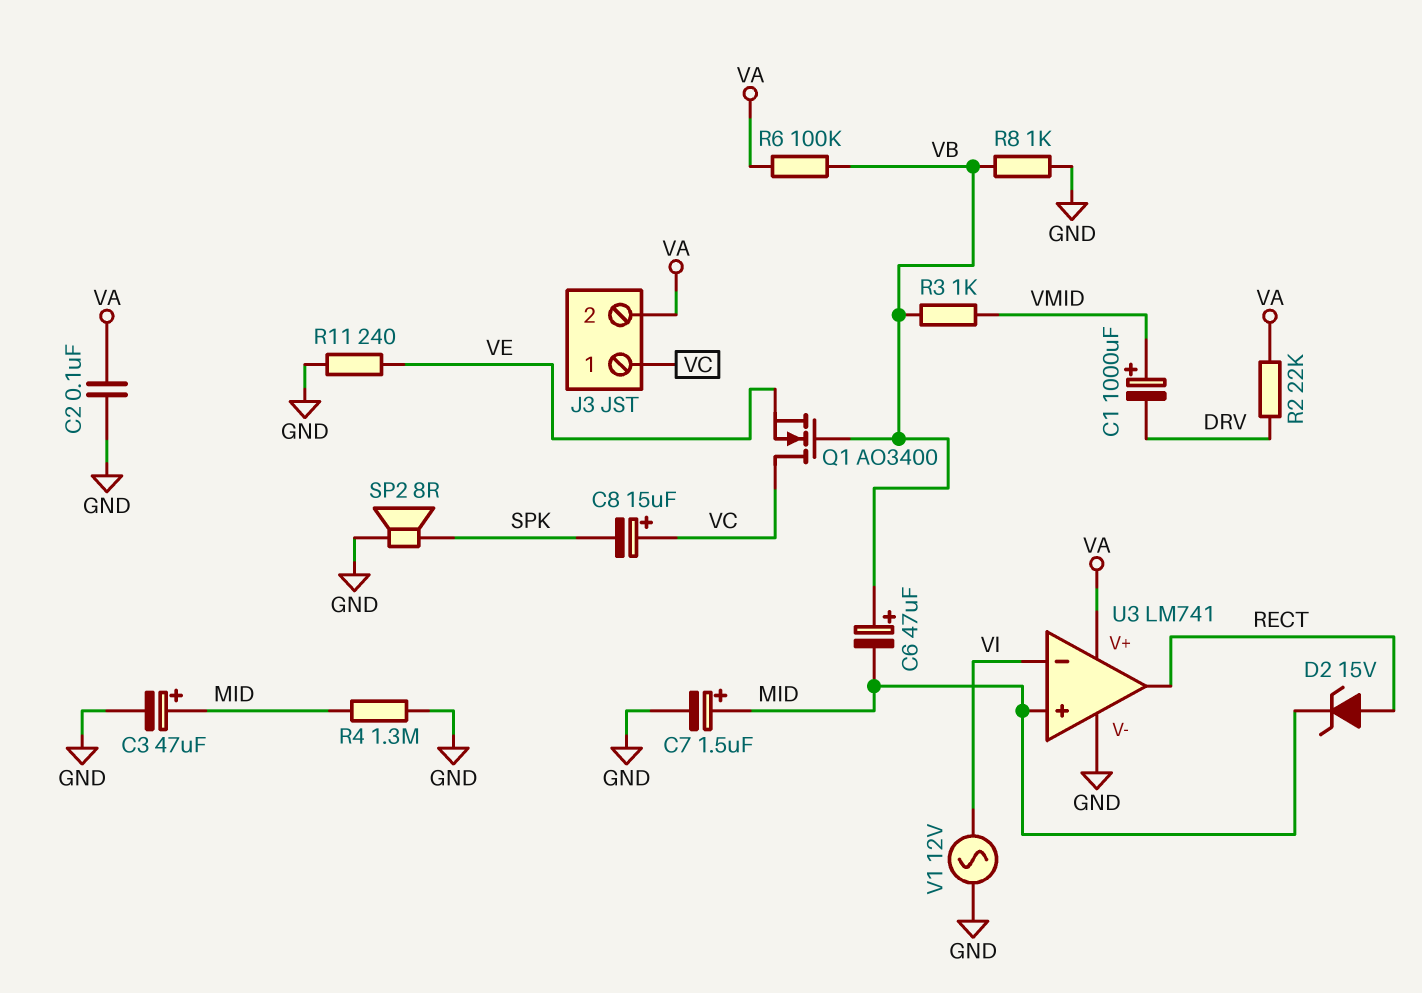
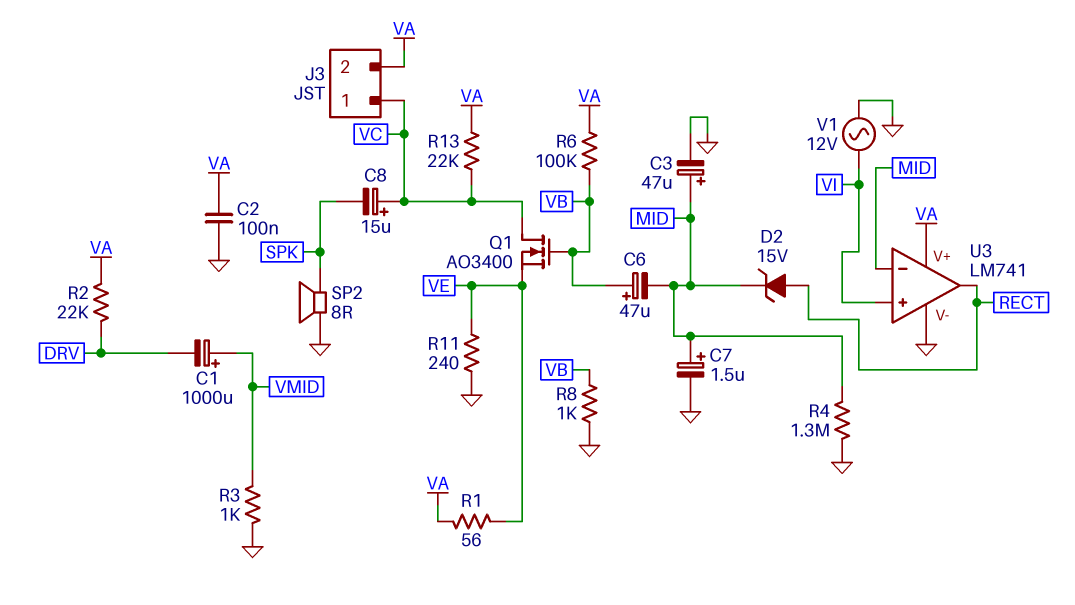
R1: none -> 56 (VA, VE)
R3: 1k (VB, VMID) -> 1k (GND, VMID)
R13: none -> 22k (VA, VC)
U3 pin in+: MID -> VI
U3 pin in-: VI -> MID

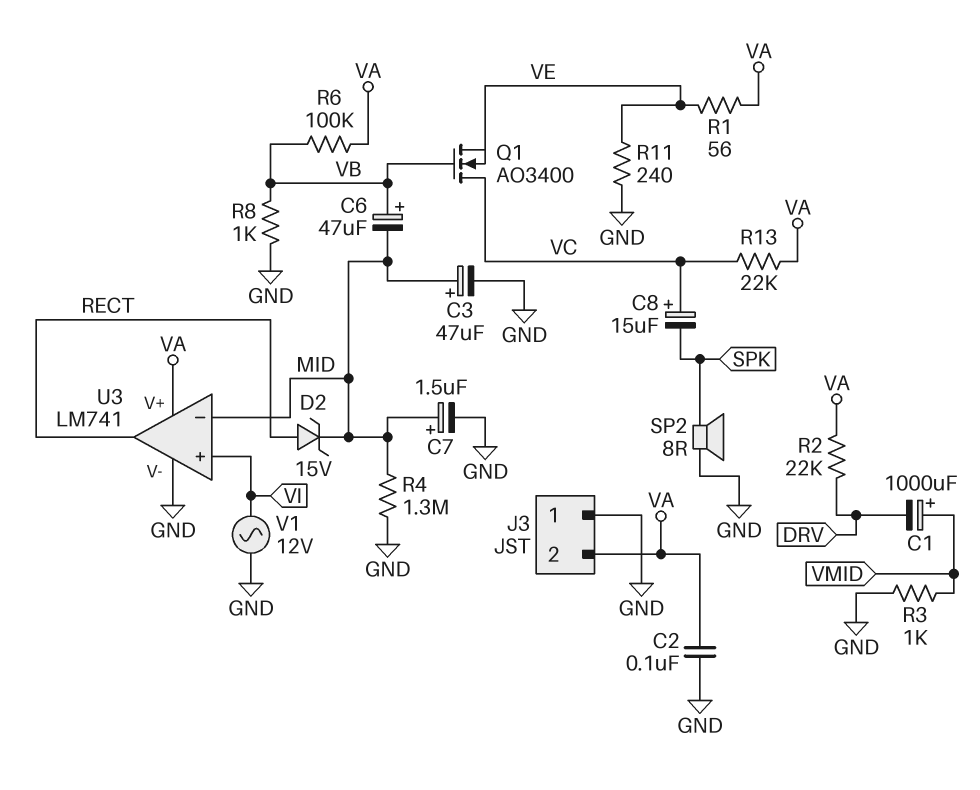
J3 pin 1: VC -> GND

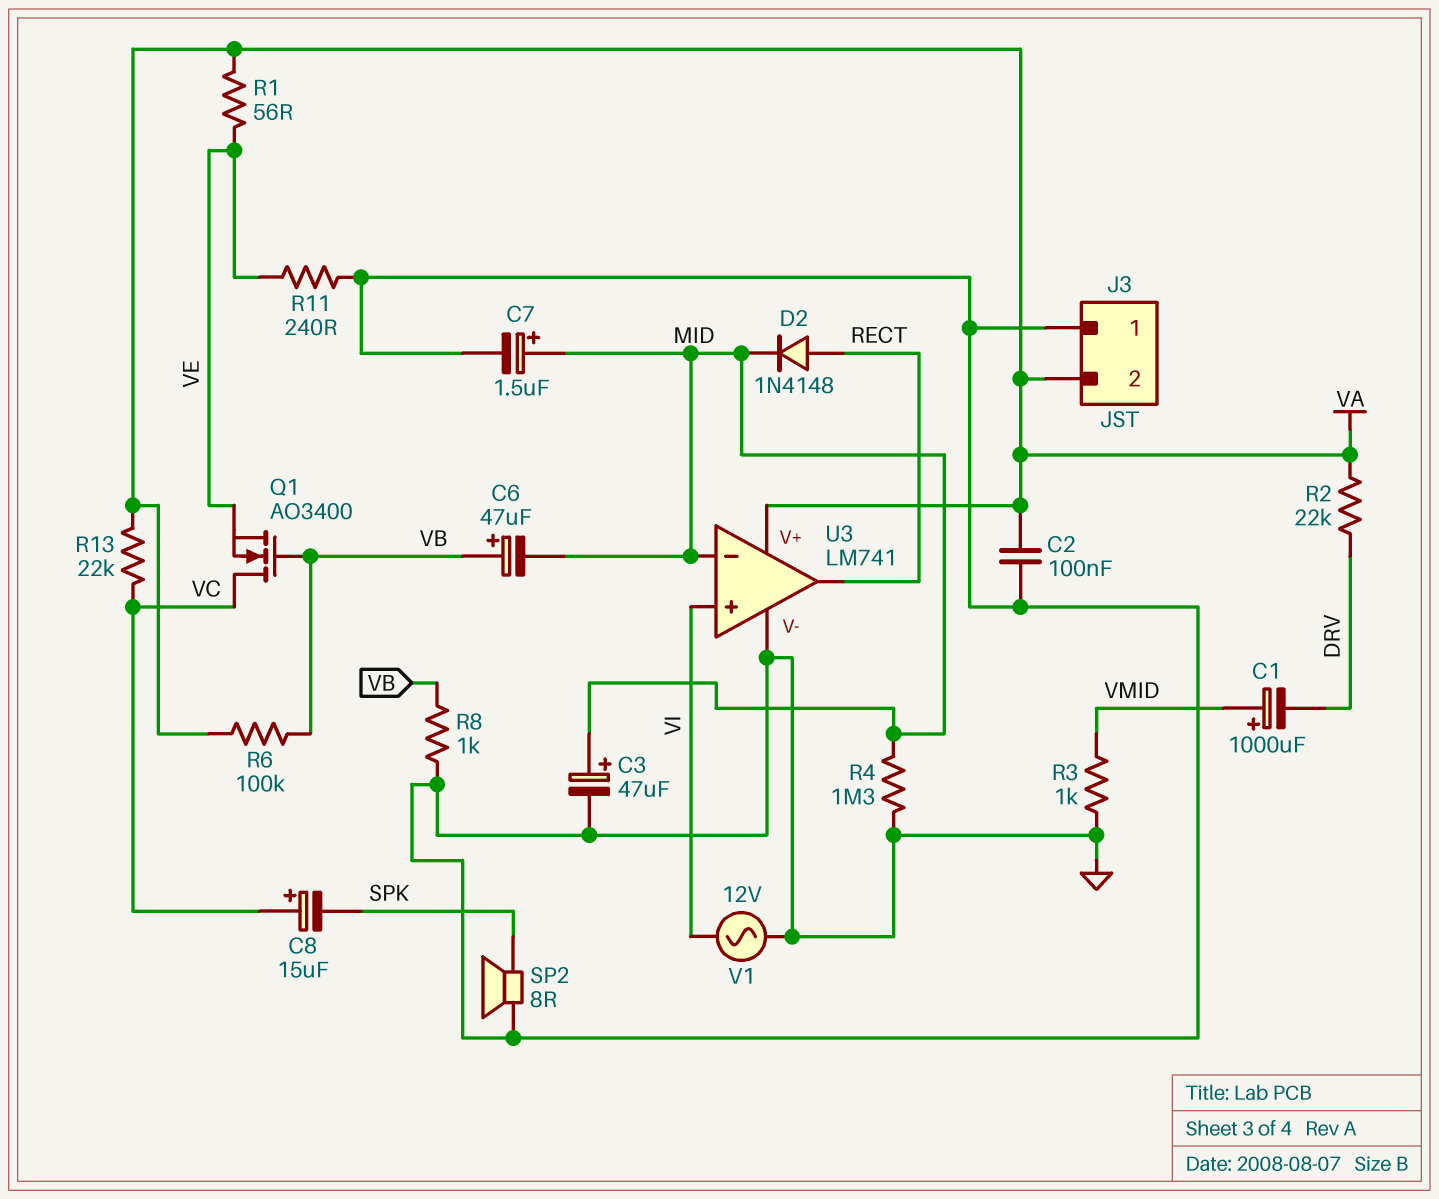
D2: zener 15V (A RECT, K MID) -> diode 1N4148 (A RECT, K MID)

